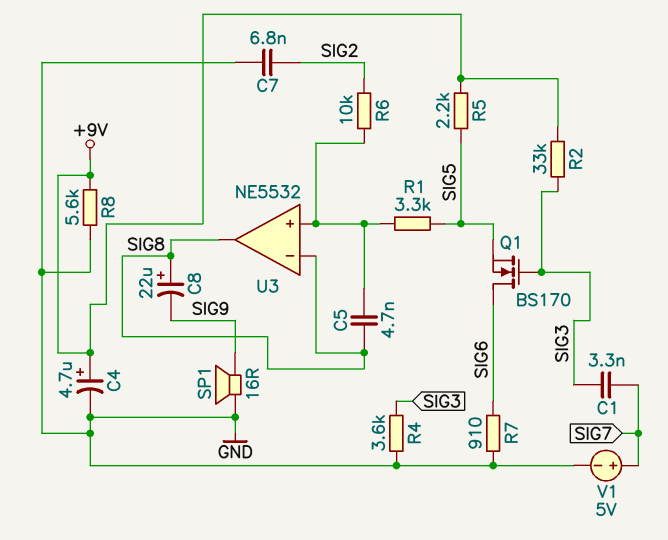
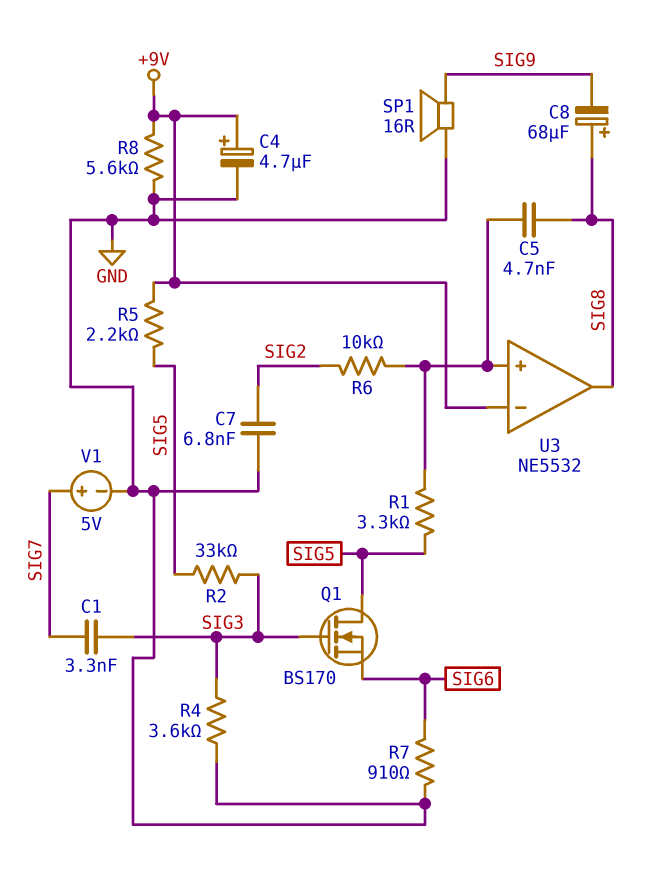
C8: 22uF (plus SIG8, minus SIG9) -> 68uF (plus SIG8, minus SIG9)
Q1: NMOS BS170 (G SIG3, D SIG6, S SIG5) -> NMOS BS170 (G SIG3, D SIG5, S SIG6)
R2: 33k (+9V, SIG3) -> 33k (SIG3, SIG5)
U3 pin in-: SIG8 -> +9V

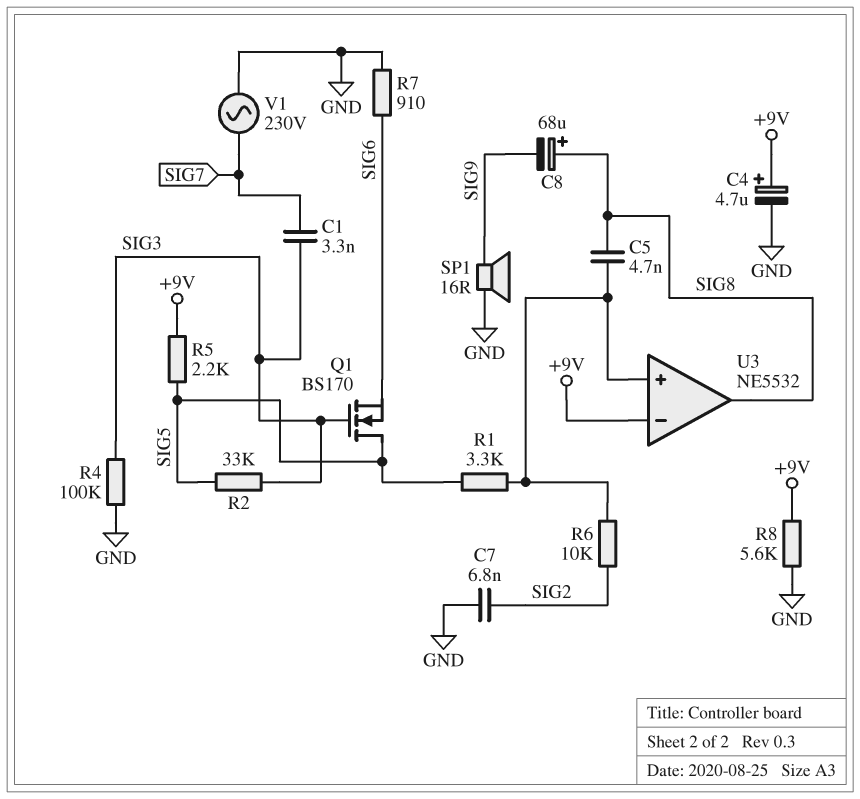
R4: 3.6k (GND, SIG3) -> 100k (GND, SIG3)
V1: 5V (plus SIG7, minus GND) -> AC 230V (GND, SIG7)

